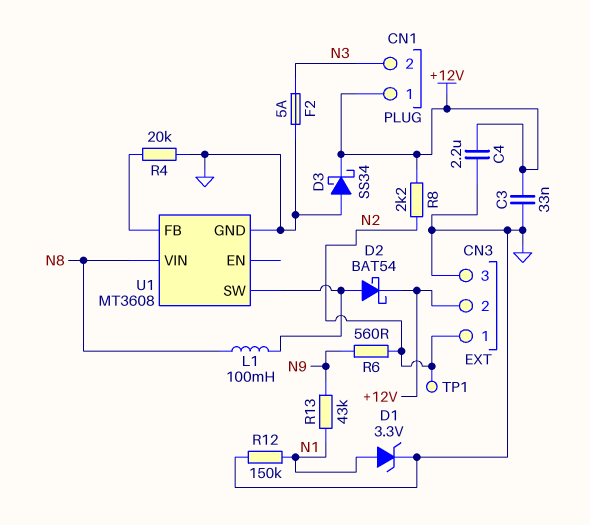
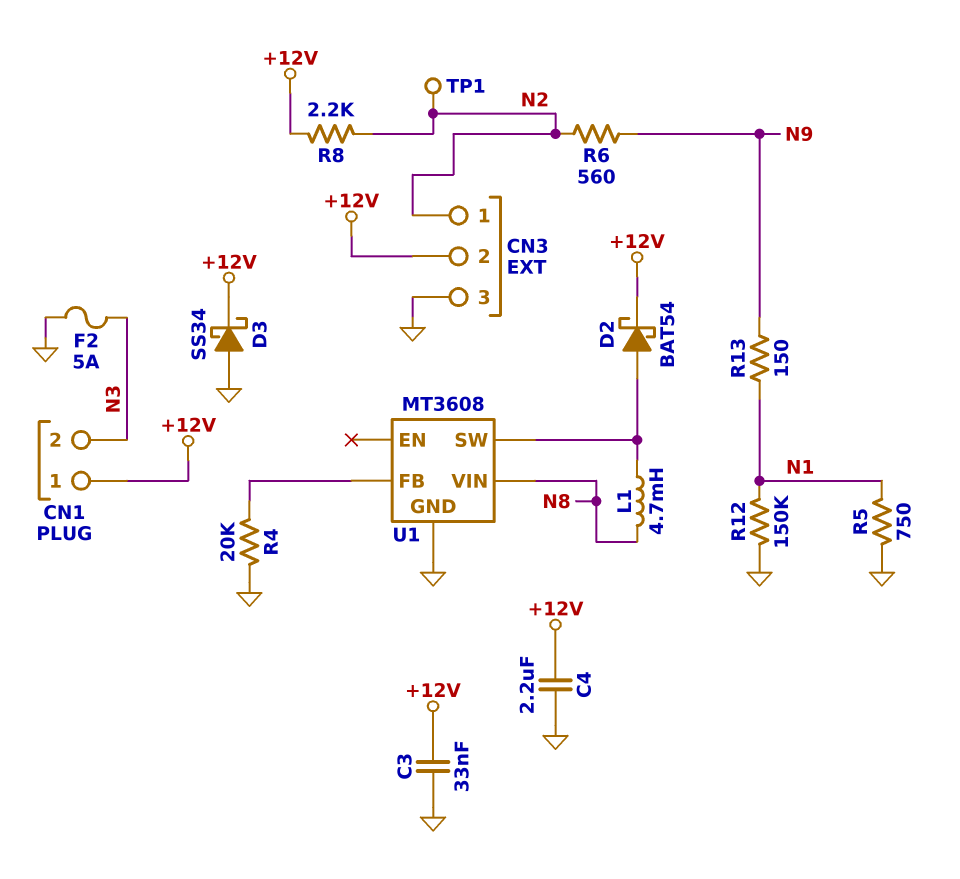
D1: zener 3.3V (A N1, K GND) -> none
L1: 100mH (N8, U1/SW) -> 4.7mH (N8, U1/SW)
R5: none -> 750 (GND, N1)
R13: 43k (N1, N9) -> 150 (N1, N9)

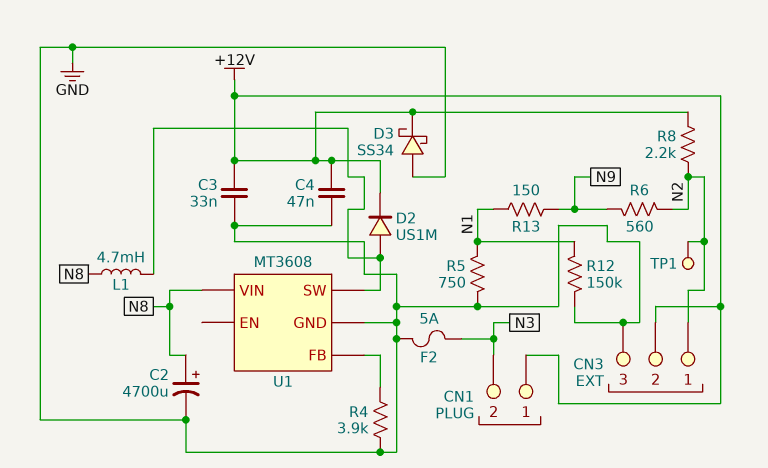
C2: none -> 4700uF (plus N8, minus GND)
C4: 2.2uF (+12V, GND) -> 47nF (+12V, GND)
D2: schottky BAT54 (A U1/SW, K +12V) -> diode US1M (A U1/SW, K +12V)
R4: 20k (GND, U1/FB) -> 3.9k (GND, U1/FB)

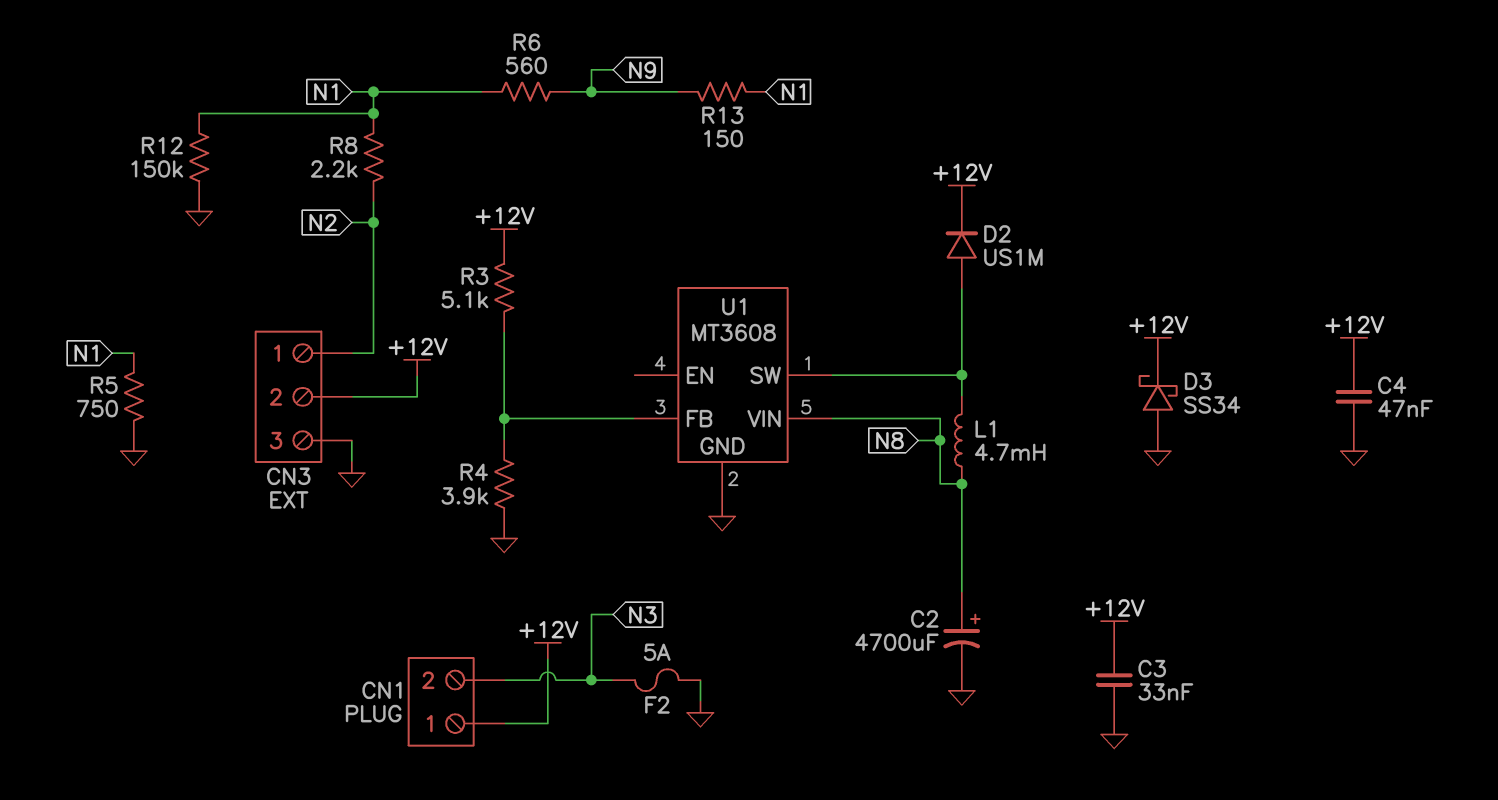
R3: none -> 5.1k (+12V, U1/FB)
R6: 560 (N2, N9) -> 560 (N1, N9)
R8: 2.2k (+12V, N2) -> 2.2k (N1, N2)
TP1: test point (N2) -> none

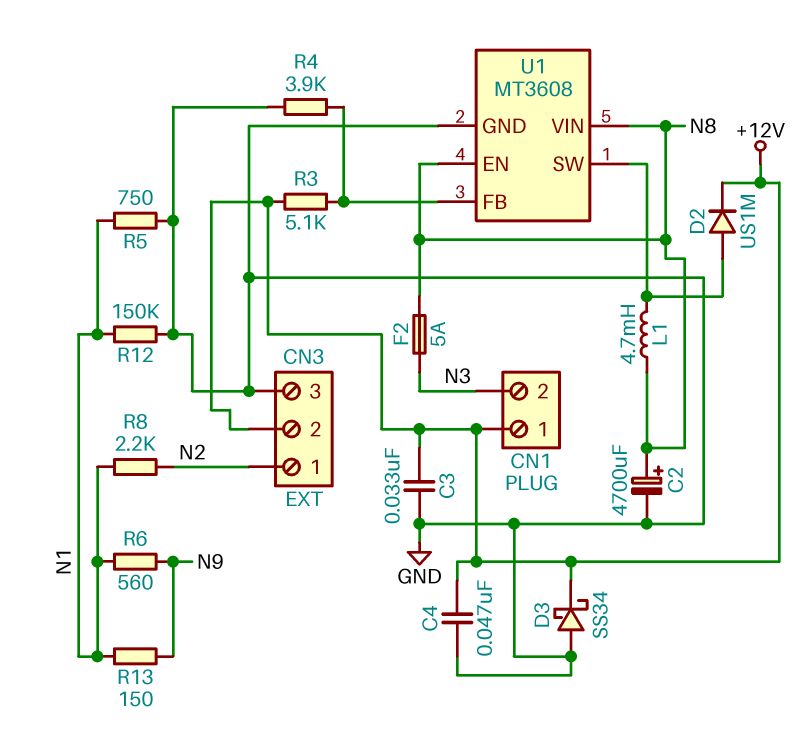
F2: 5A (GND, N3) -> 5A (N3, N8)
U1 pin EN: none -> N8

